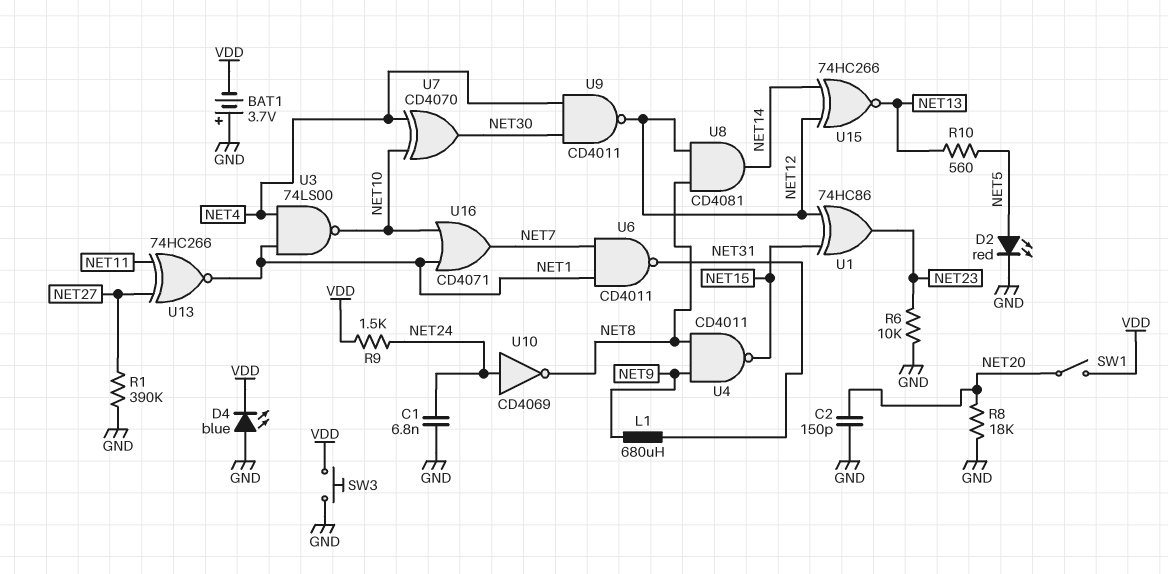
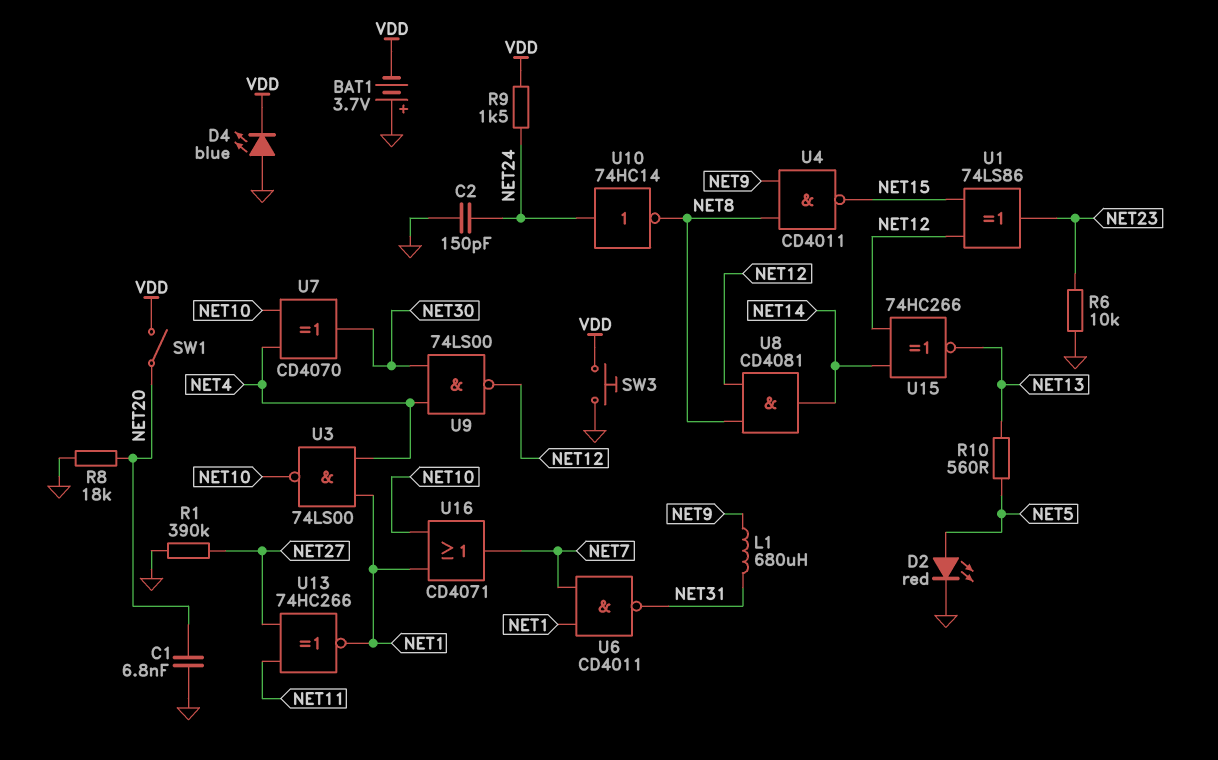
C1: 6.8nF (GND, NET24) -> 6.8nF (GND, NET20)
C2: 150pF (GND, NET20) -> 150pF (GND, NET24)
U1: XOR 74HC86 (in NET12, in NET15, out NET23) -> XOR 74LS86 (in NET12, in NET15, out NET23)
U9: NAND CD4011 (in NET4, in NET30, out NET12) -> NAND 74LS00 (in NET4, in NET30, out NET12)
U10: NOT CD4069 (in NET24, out NET8) -> NOT 74HC14 (in NET24, out NET8)

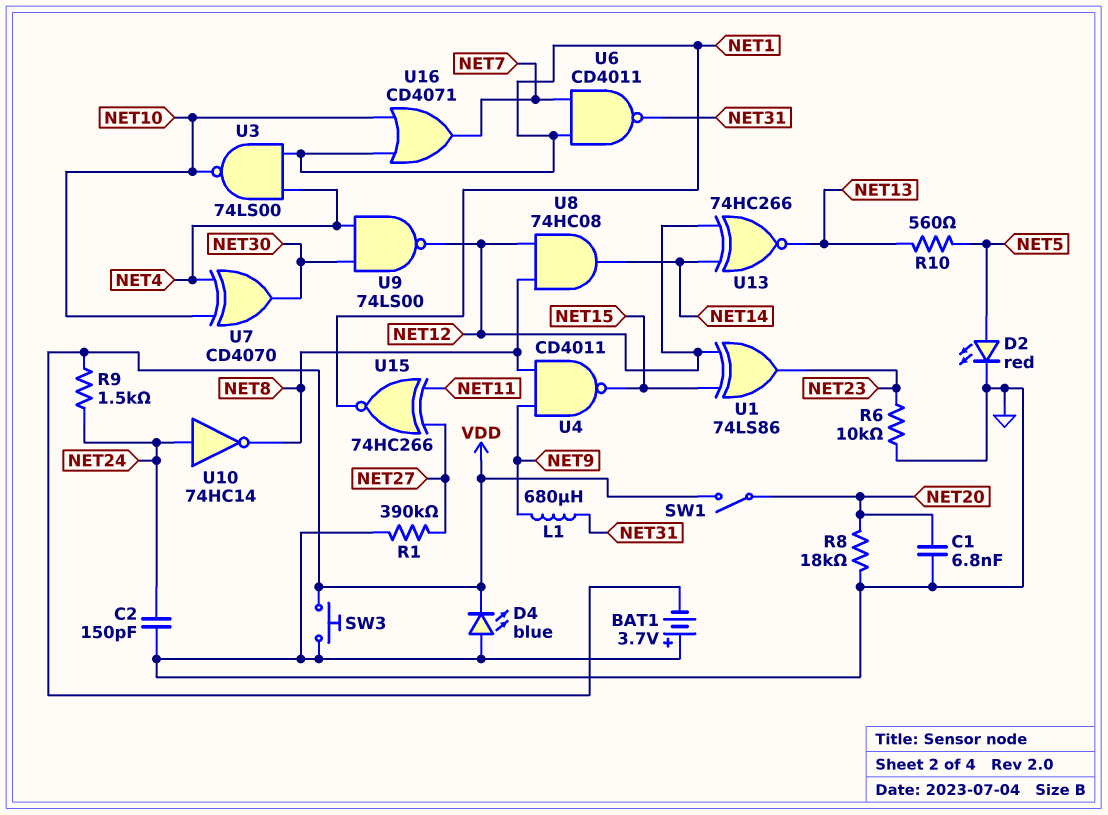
U8: AND CD4081 (in NET8, in NET12, out NET14) -> AND 74HC08 (in NET8, in NET12, out NET14)
U13: XNOR 74HC266 (in NET11, in NET27, out NET1) -> XNOR 74HC266 (in NET12, in NET14, out NET13)
U15: XNOR 74HC266 (in NET12, in NET14, out NET13) -> XNOR 74HC266 (in NET11, in NET27, out NET1)

